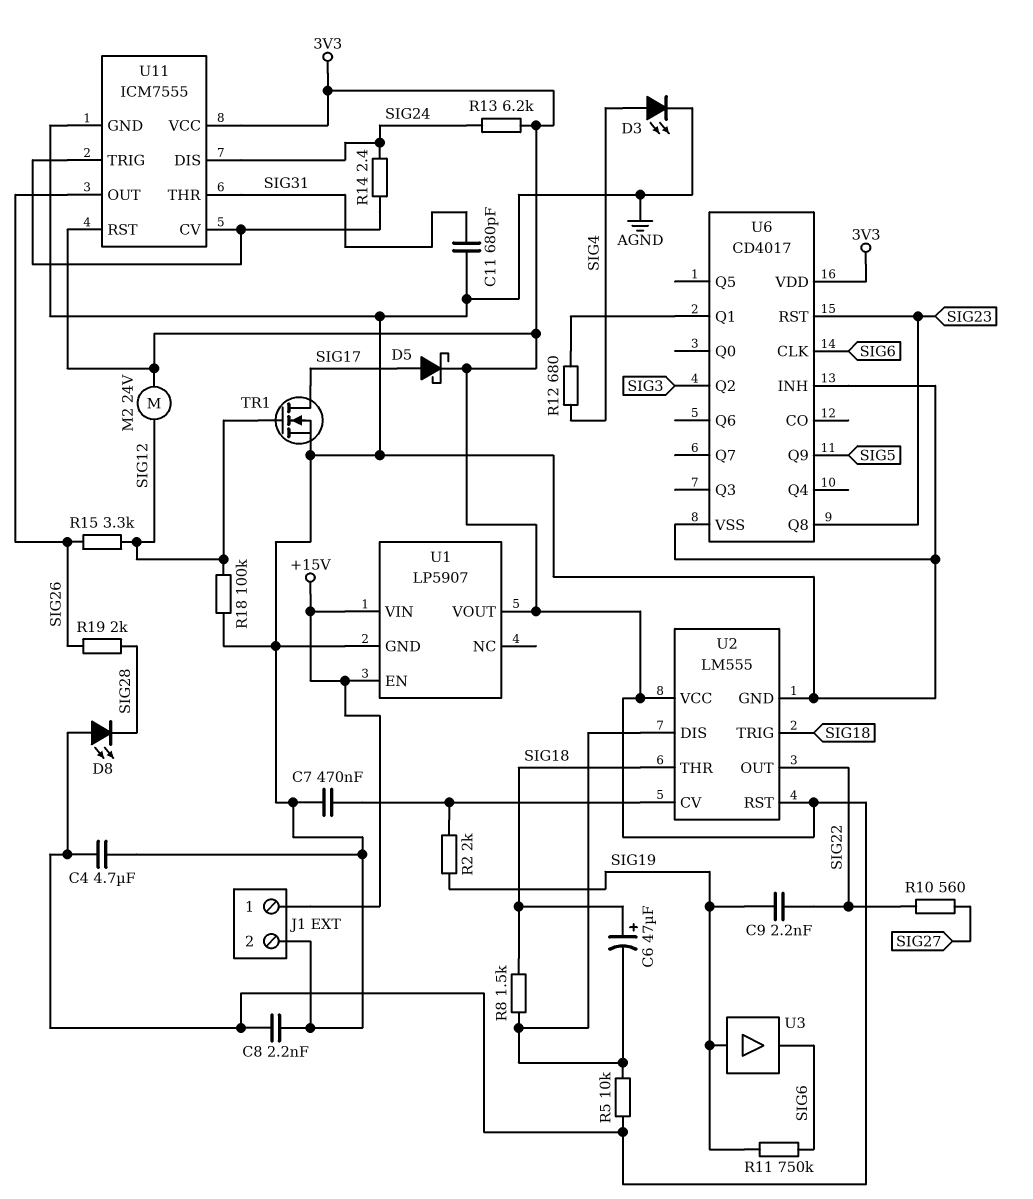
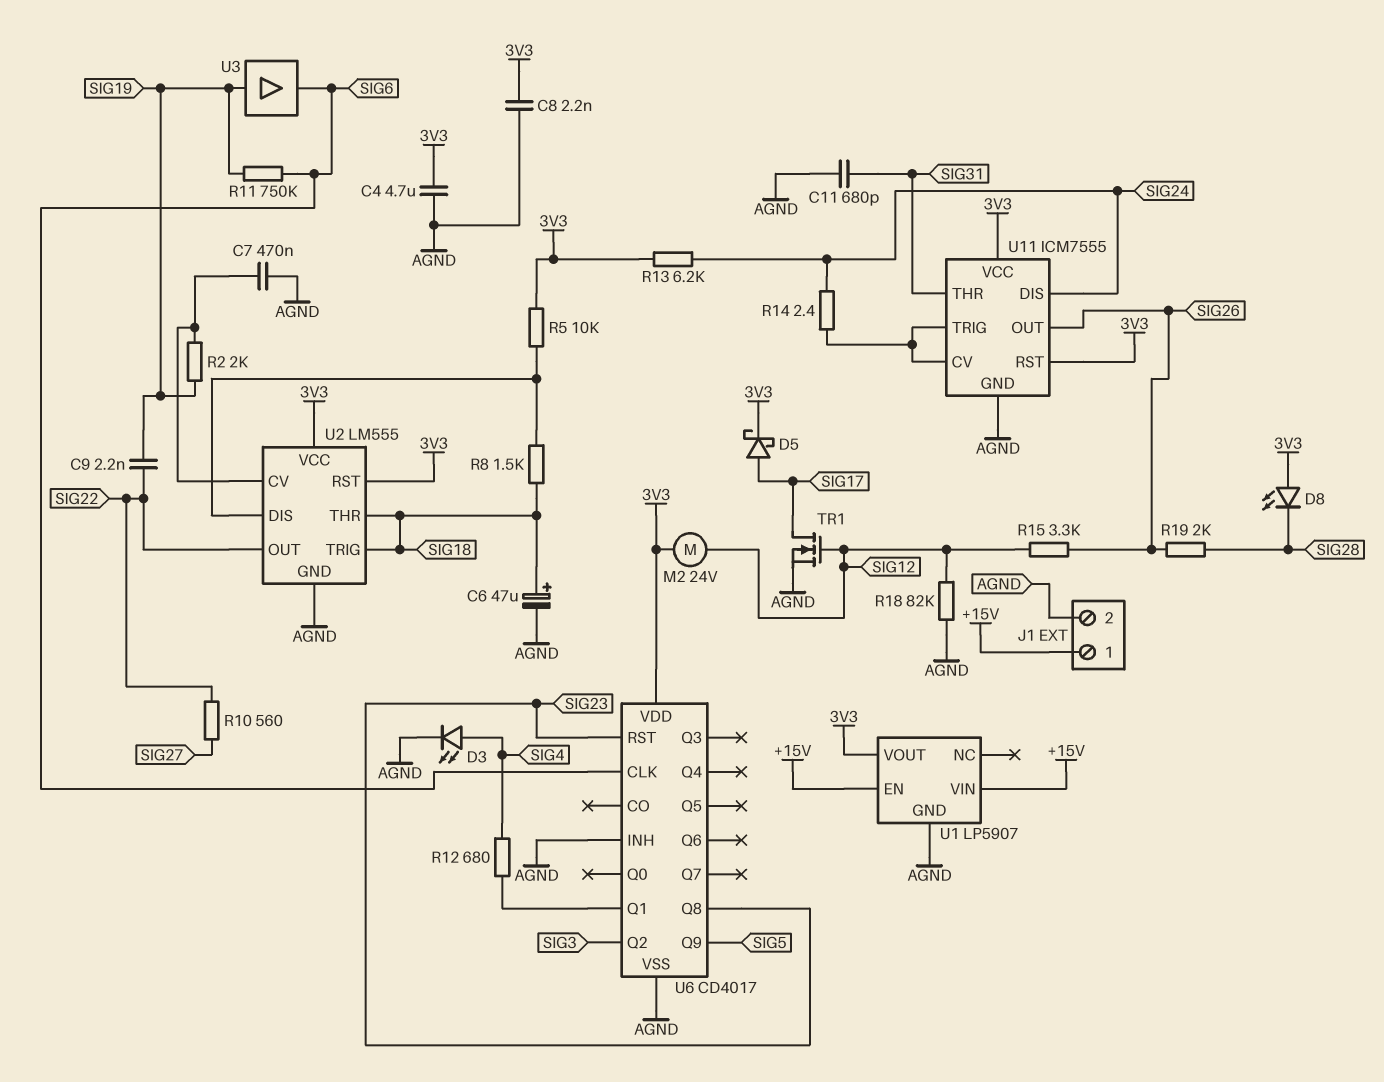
C6: 47uF (plus SIG18, minus U2/DIS) -> 47uF (plus SIG18, minus AGND)
R18: 100k (AGND, SIG12) -> 82k (AGND, SIG12)

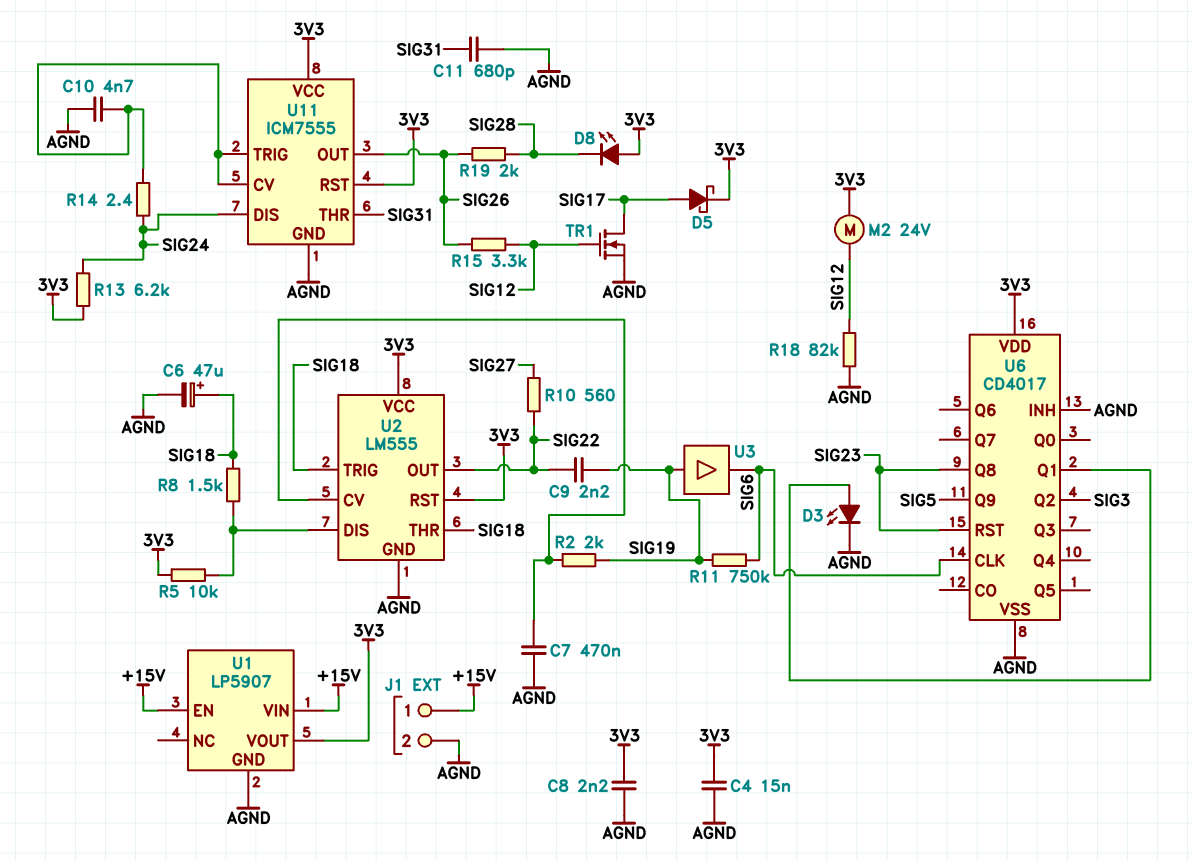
C4: 4.7uF (3V3, AGND) -> 15nF (3V3, AGND)
C10: none -> 4.7nF (AGND, U11/CV)
D3: LED (A SIG4, K AGND) -> LED (A U6/Q1, K AGND)
R12: 680 (SIG4, U6/Q1) -> none

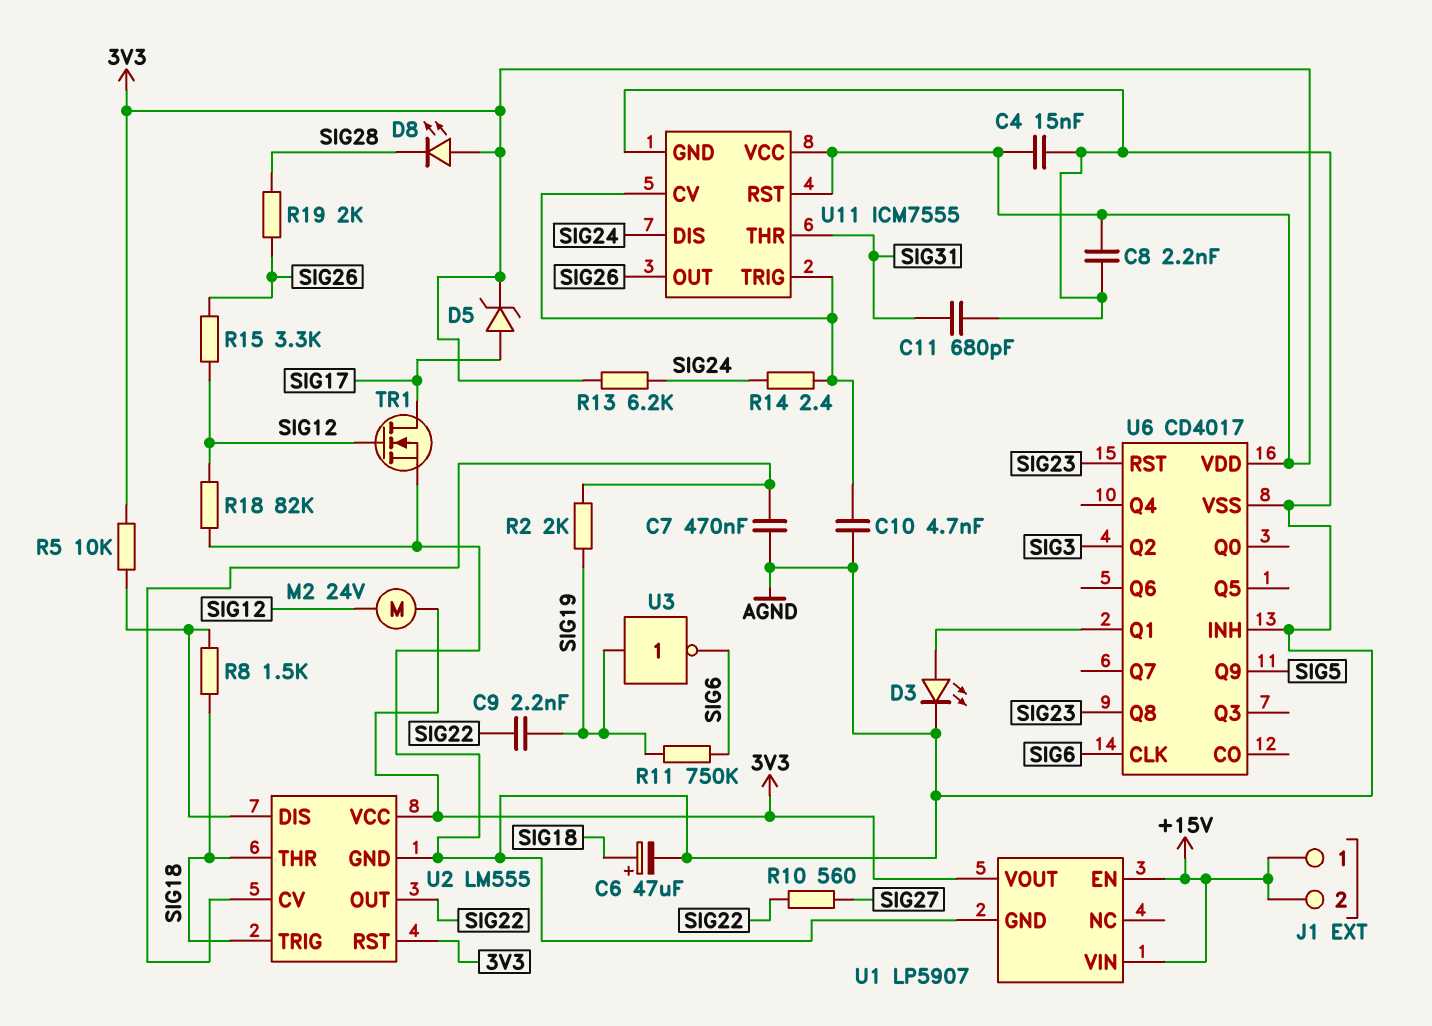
D5: schottky (A SIG17, K 3V3) -> zener (A SIG17, K 3V3)
J1 pin 2: AGND -> +15V
U3: buffer (in SIG19, out SIG6) -> NOT (in SIG19, out SIG6)

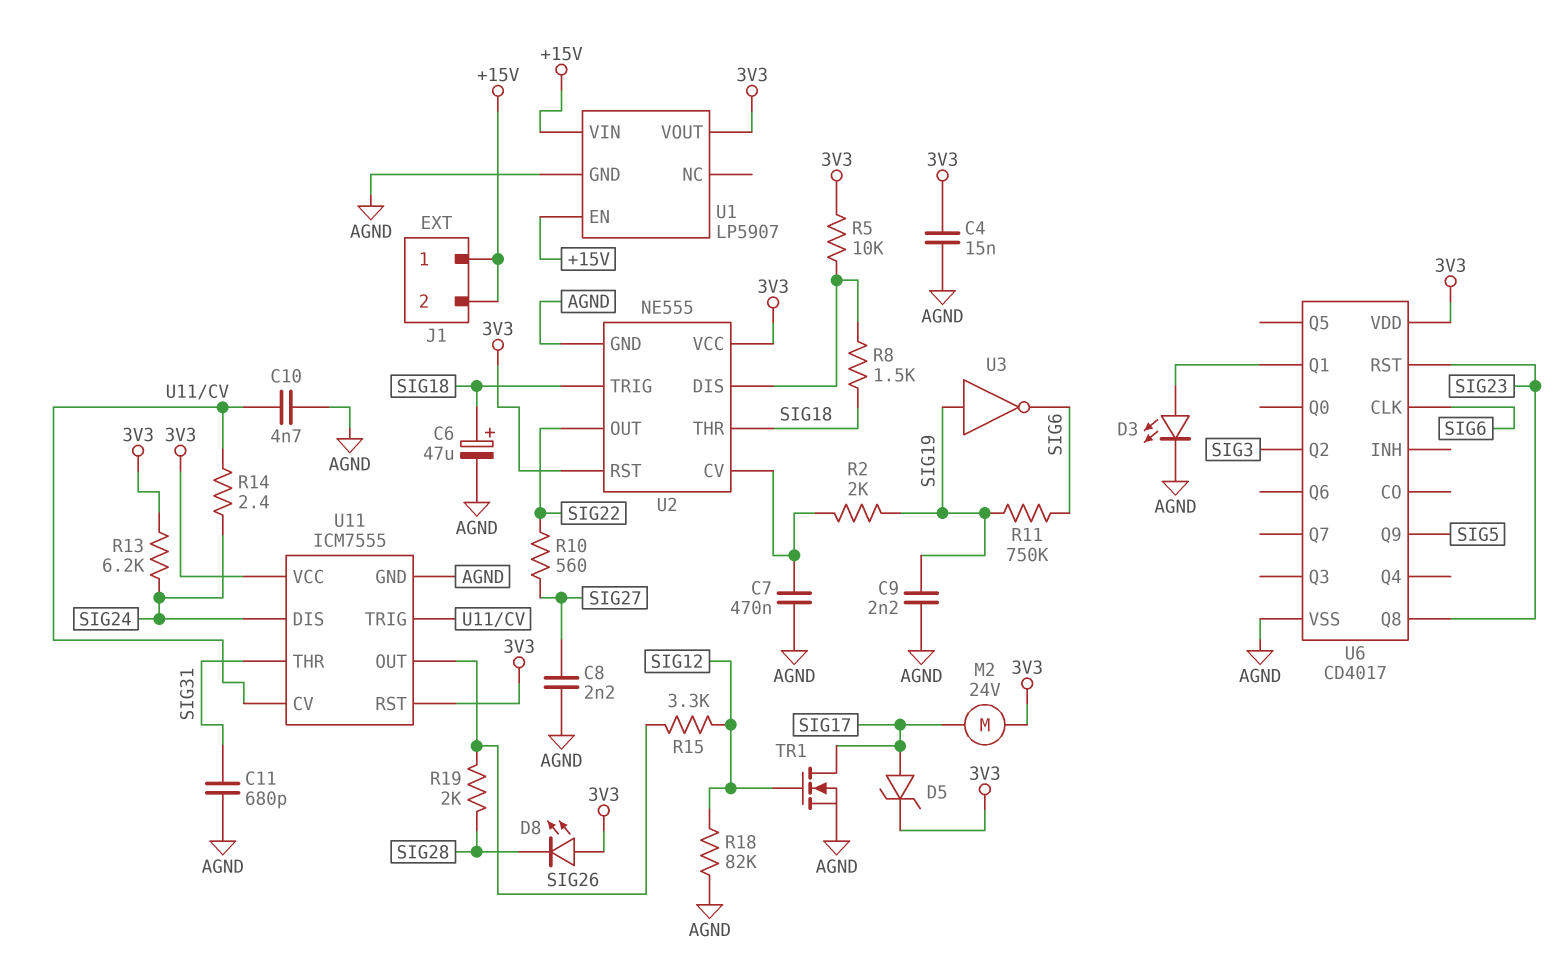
C8: 2.2nF (3V3, AGND) -> 2.2nF (AGND, SIG27)
C9: 2.2nF (SIG19, SIG22) -> 2.2nF (AGND, SIG19)
M2: motor 24V (3V3, SIG12) -> motor 24V (3V3, SIG17)
U2: LM555 -> NE555
U6 pin INH: AGND -> none

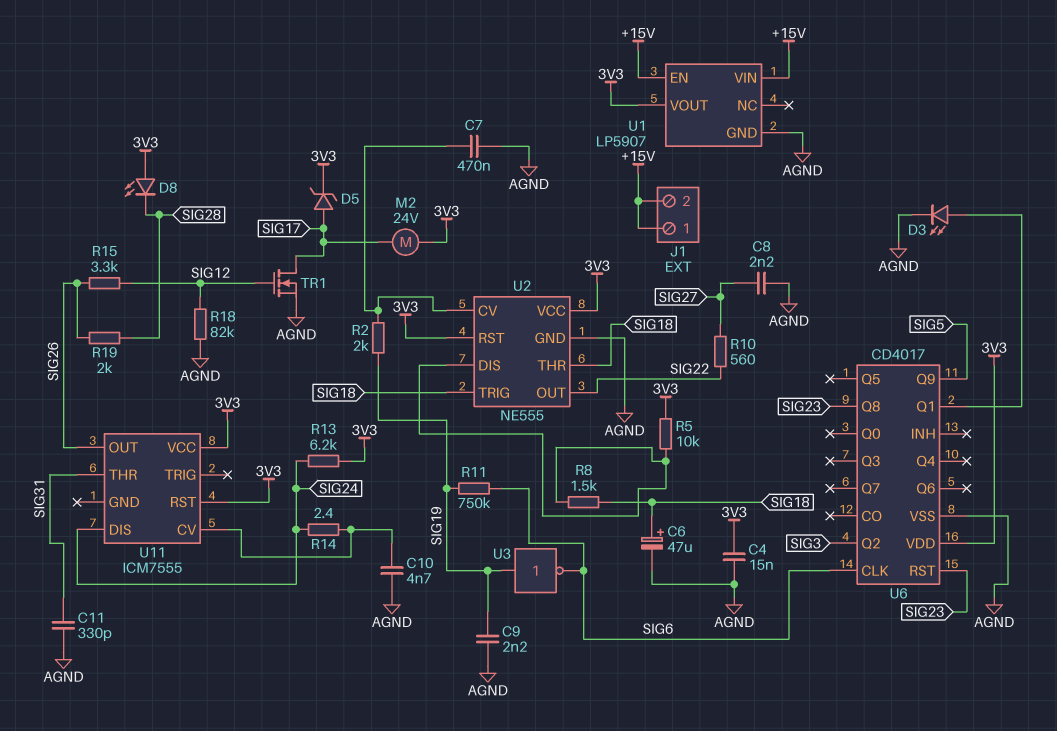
C11: 680pF (AGND, SIG31) -> 330pF (AGND, SIG31)
U11 pin GND: AGND -> none
U11 pin TRIG: U11/CV -> none

